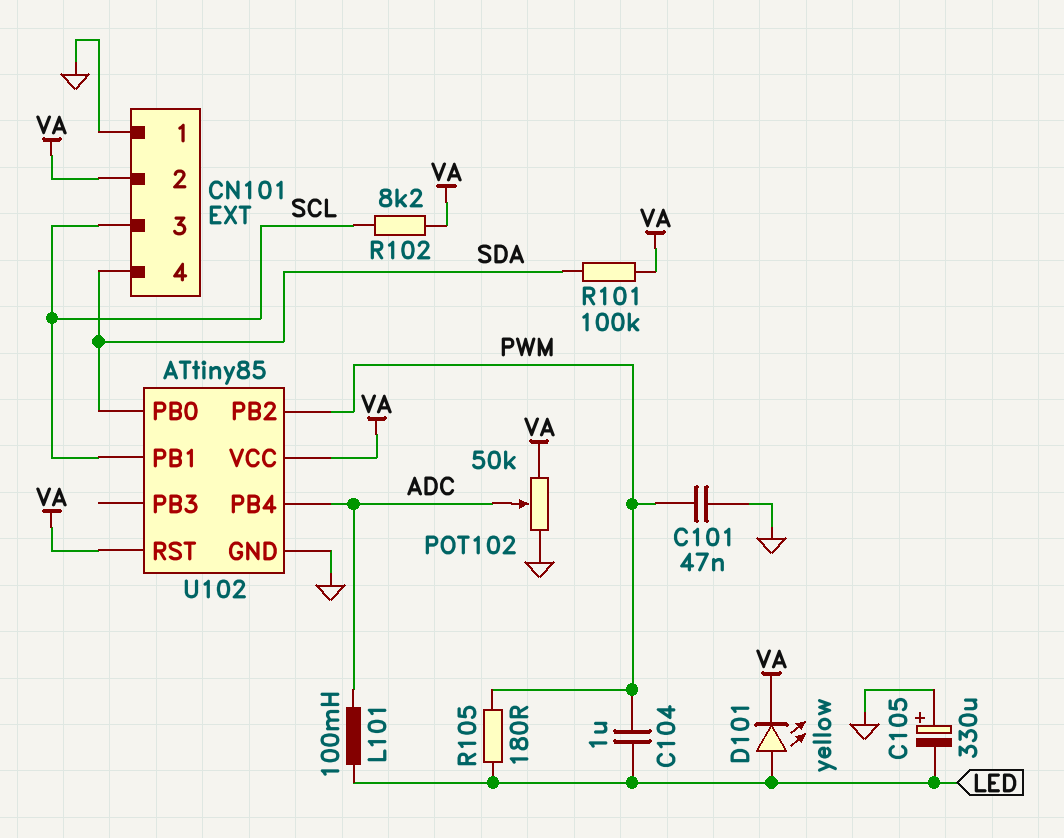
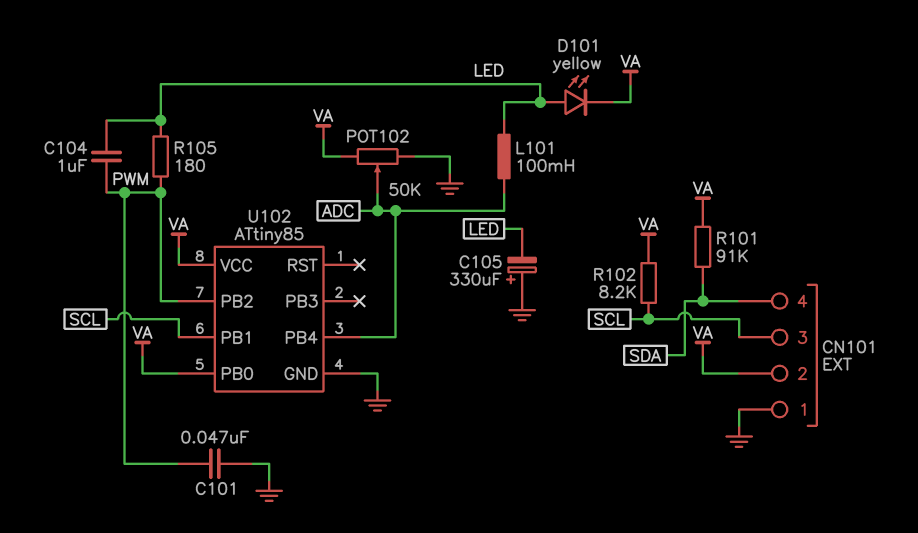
R101: 100k (SDA, VA) -> 91k (SDA, VA)
U102 pin PB0: SDA -> VA
U102 pin RST: VA -> none

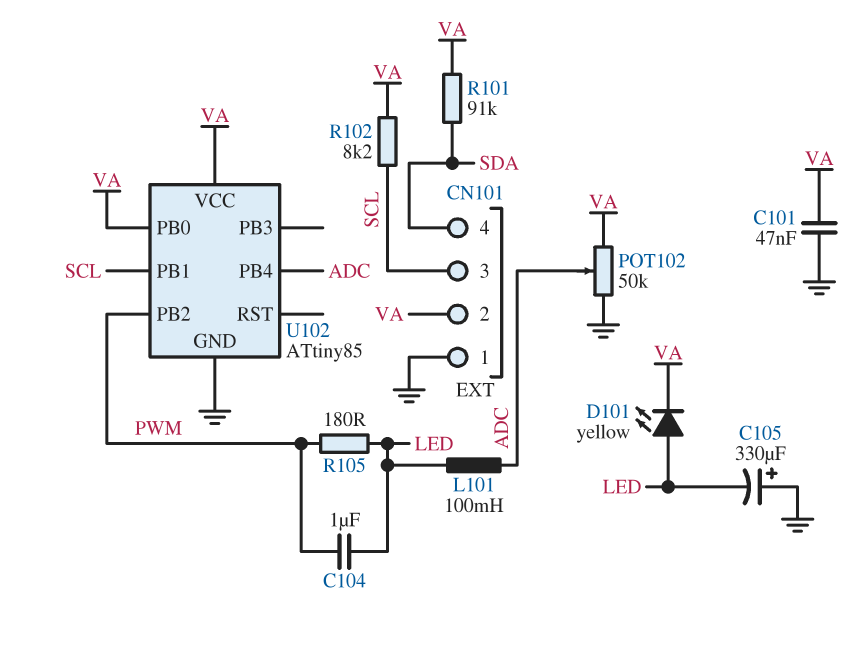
C101: 47nF (GND, PWM) -> 47nF (GND, VA)

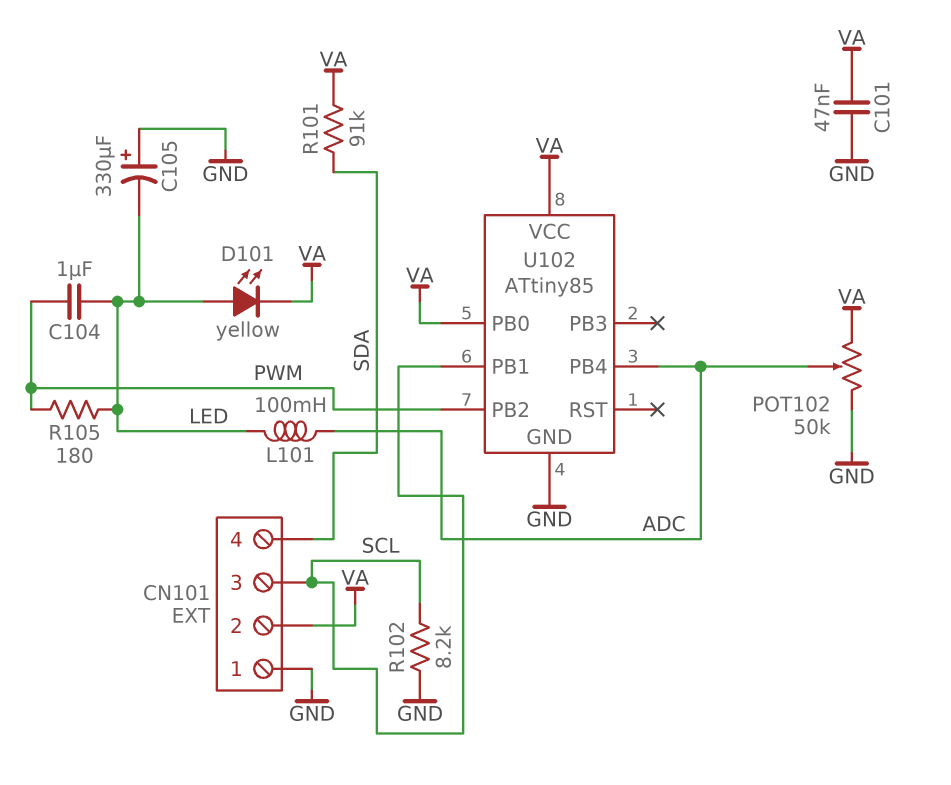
R102: 8.2k (SCL, VA) -> 8.2k (GND, SCL)

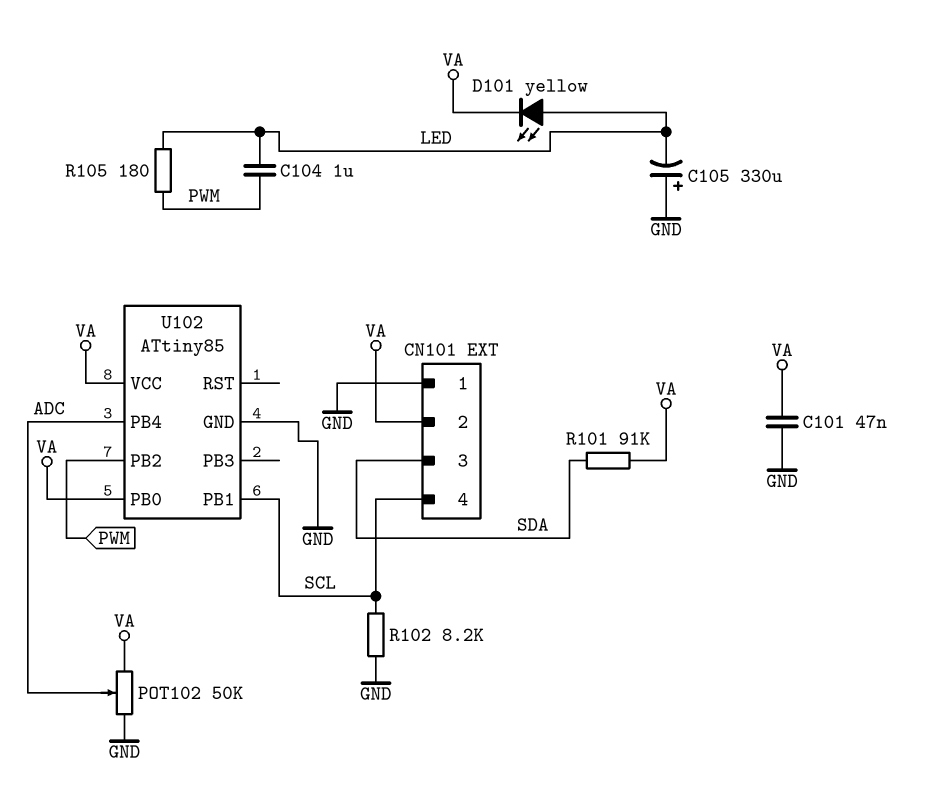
CN101 pin 3: SCL -> SDA
CN101 pin 4: SDA -> SCL
L101: 100mH (ADC, LED) -> none

